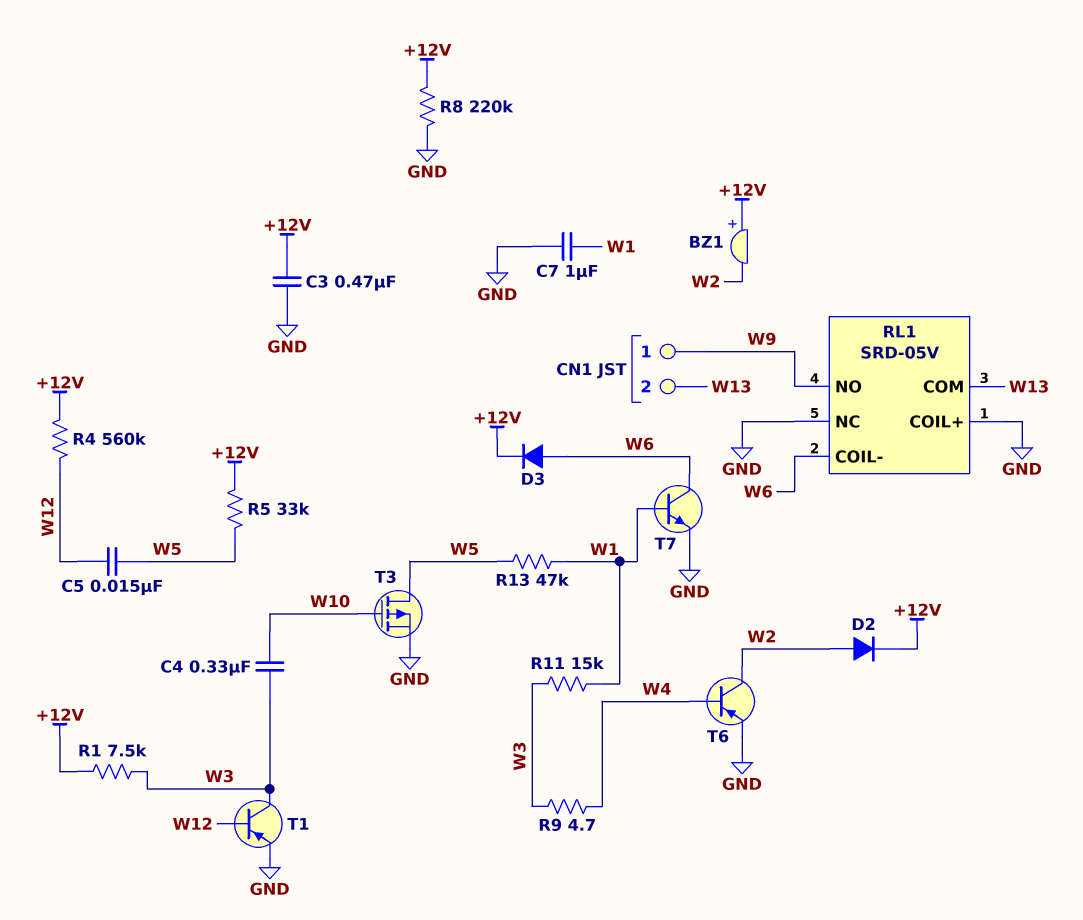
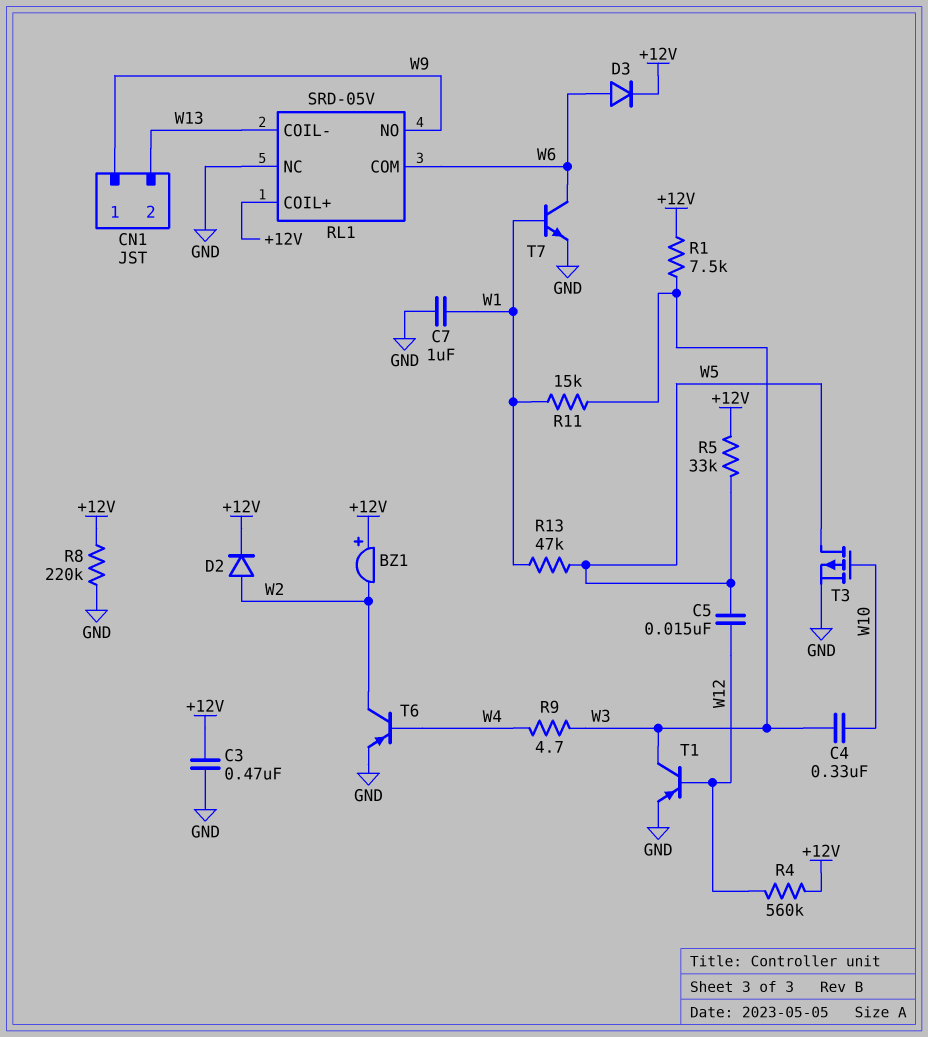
RL1 pin COIL+: GND -> +12V
RL1 pin COIL-: W6 -> W13
RL1 pin COM: W13 -> W6

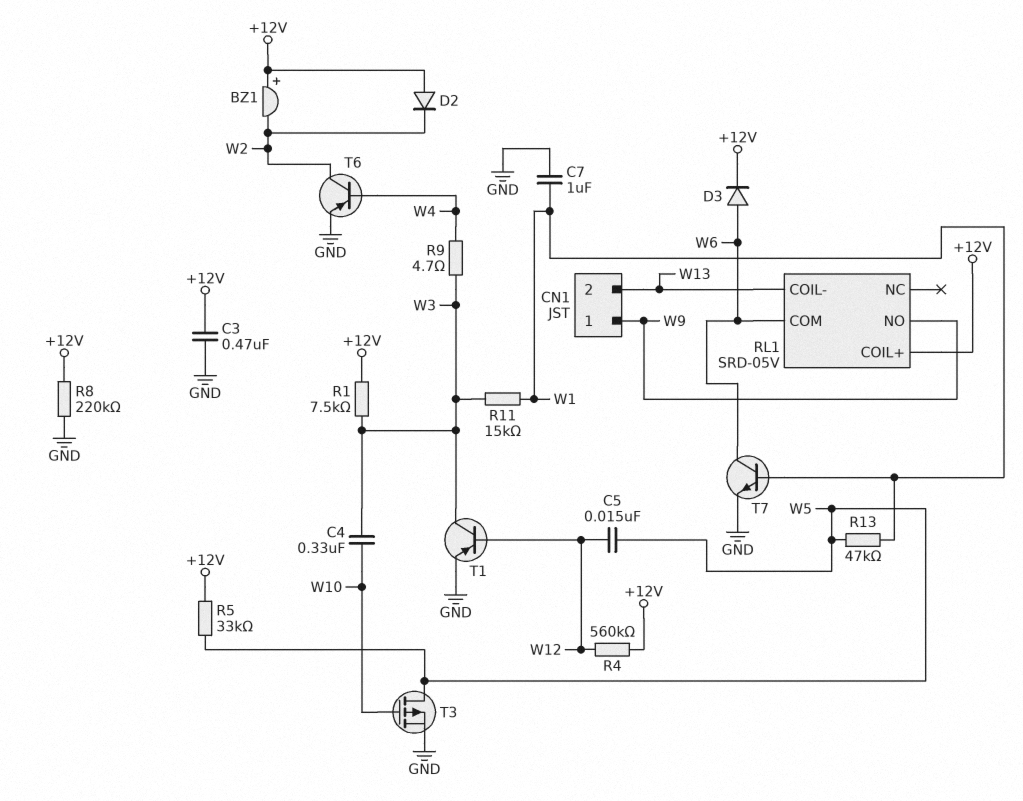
D2: diode (A W2, K +12V) -> diode (A +12V, K W2)
RL1 pin NC: GND -> none

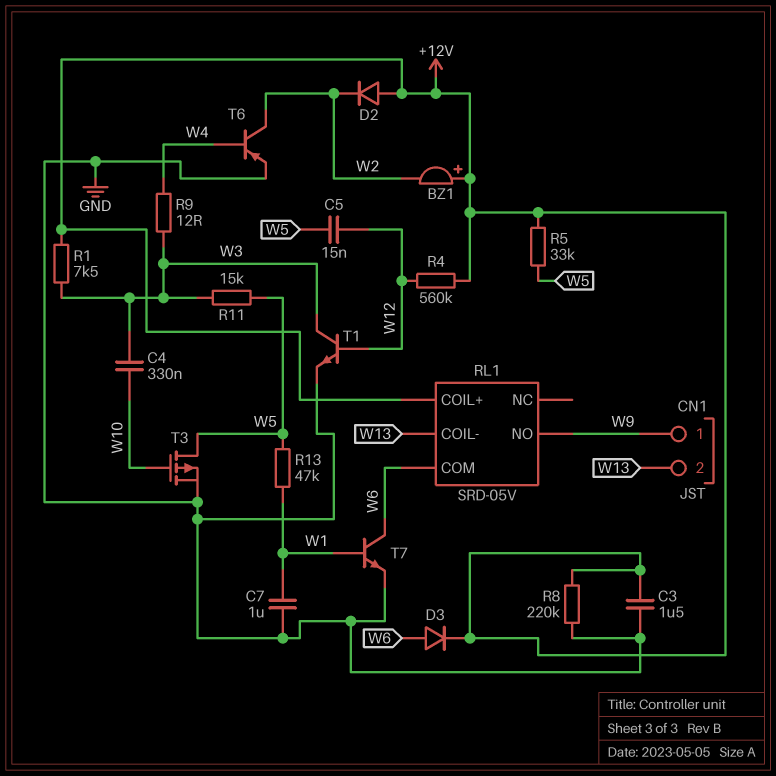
C3: 470nF (+12V, GND) -> 1.5uF (+12V, GND)
R9: 4.7 (W3, W4) -> 12 (W3, W4)
R11: 15k (W1, W3) -> 15k (W3, W5)
T1: PNP (B W12, C W3, E GND) -> NPN (B W12, C W3, E GND)

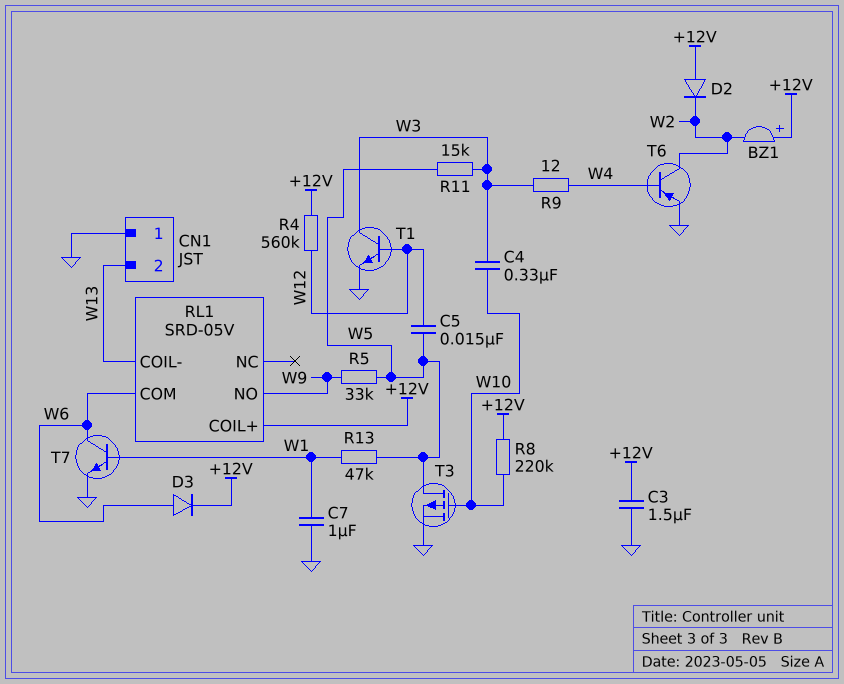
CN1 pin 1: W9 -> GND
R1: 7.5k (+12V, W3) -> none
R5: 33k (+12V, W5) -> 33k (W5, W9)
R8: 220k (+12V, GND) -> 220k (+12V, W10)

